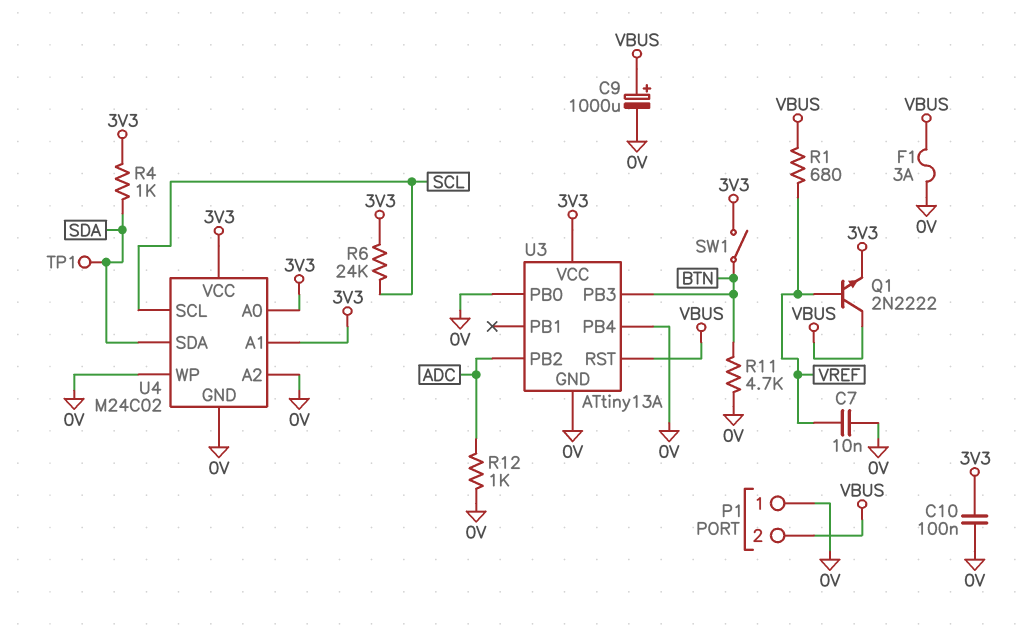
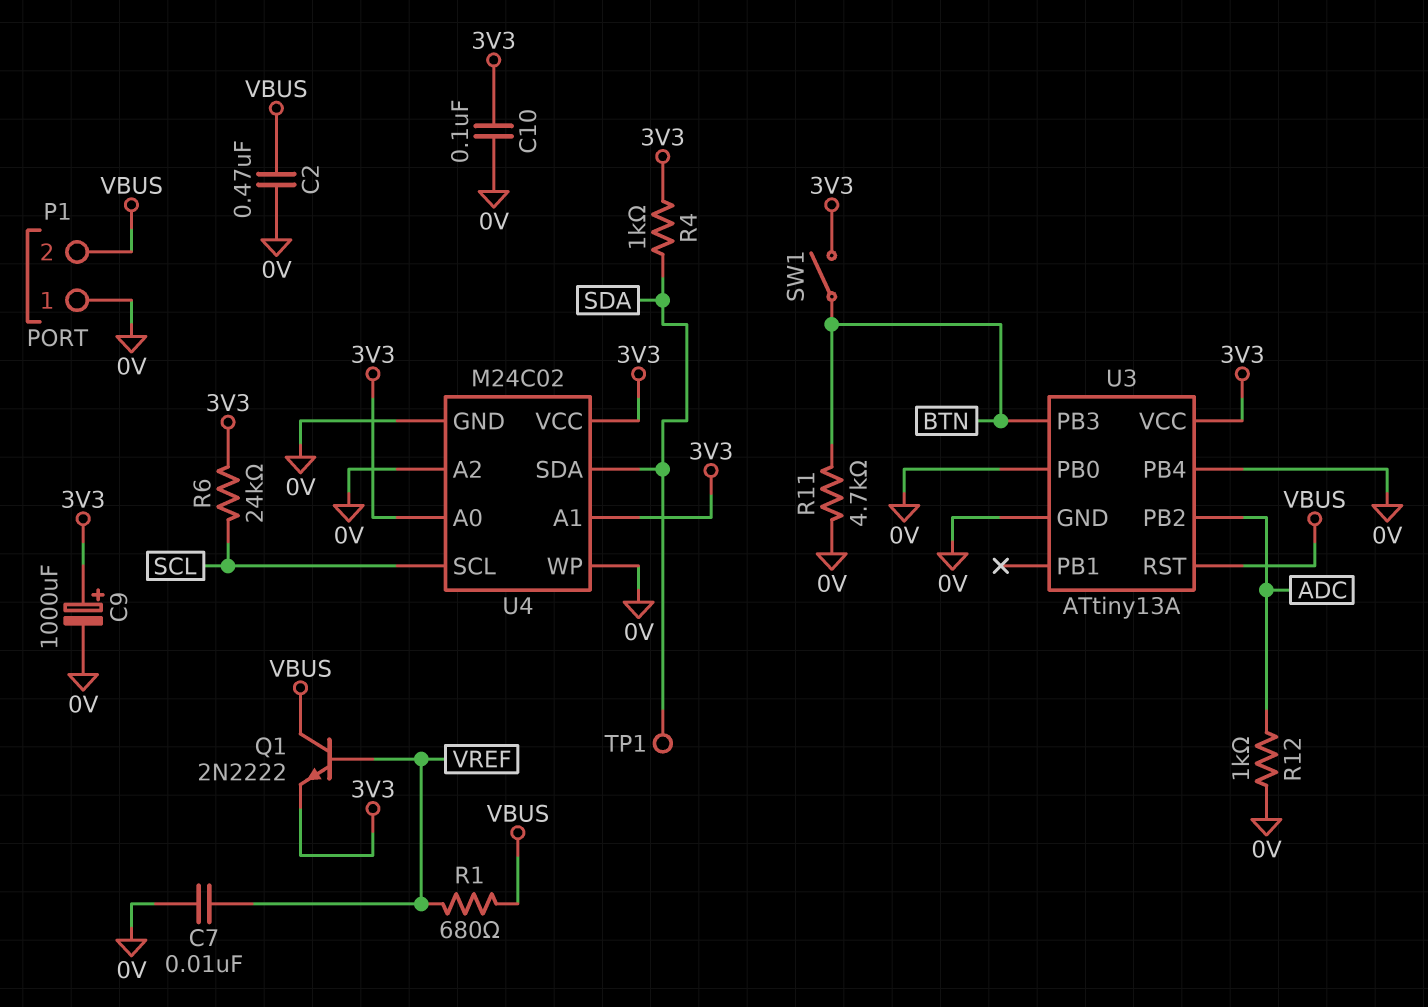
C2: none -> 470nF (0V, VBUS)
C9: 1000uF (plus VBUS, minus 0V) -> 1000uF (plus 3V3, minus 0V)
F1: 3A (0V, VBUS) -> none

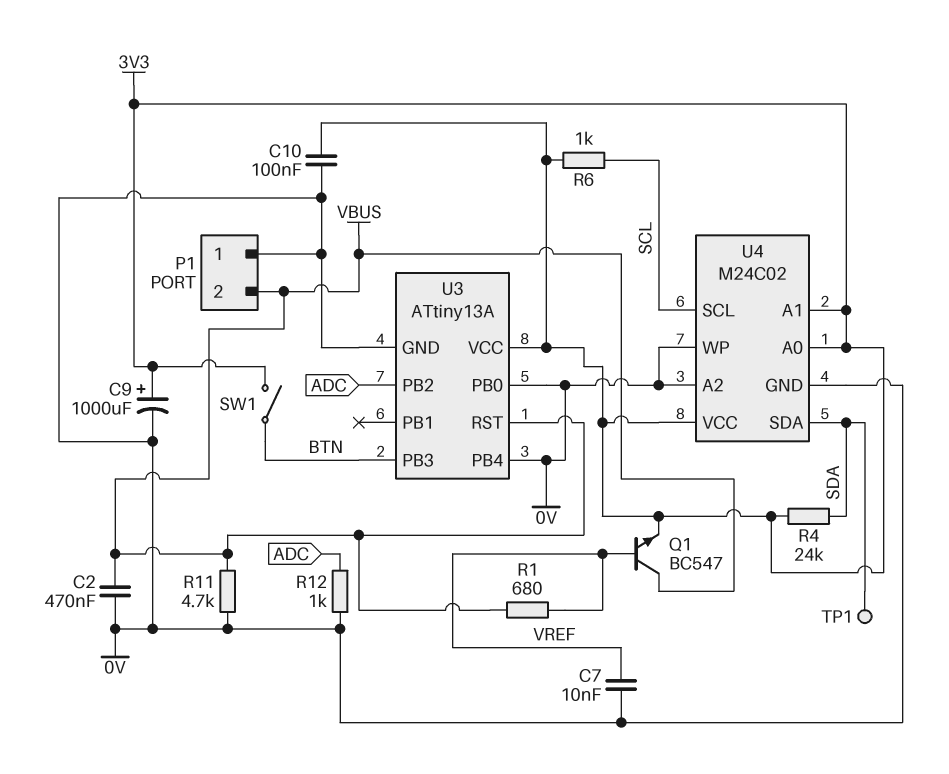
Q1: NPN 2N2222 (B VREF, C VBUS, E 3V3) -> NPN BC547 (B VREF, C VBUS, E 3V3)
R4: 1k (3V3, SDA) -> 24k (3V3, SDA)
R6: 24k (3V3, SCL) -> 1k (3V3, SCL)
R11: 4.7k (0V, BTN) -> 4.7k (0V, VBUS)

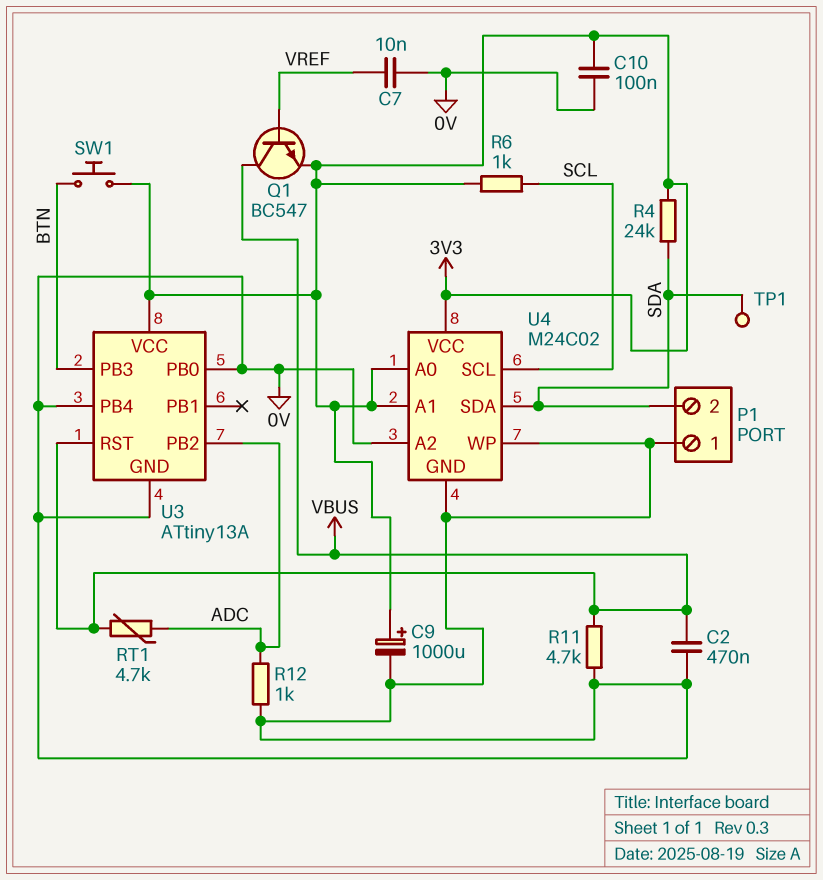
P1 pin 2: VBUS -> SDA
R1: 680 (VBUS, VREF) -> none
RT1: none -> 4.7k (ADC, VBUS)
SW1: switch (3V3, BTN) -> button (3V3, BTN)

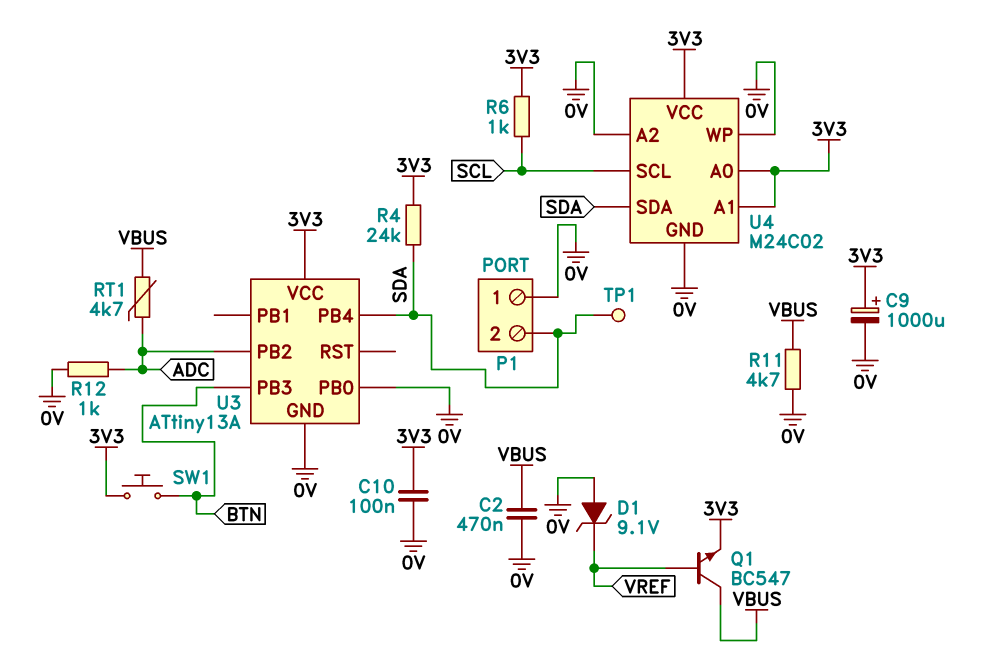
C7: 10nF (0V, VREF) -> none
D1: none -> zener 9.1V (A 0V, K VREF)
U3 pin PB4: 0V -> SDA
U3 pin RST: VBUS -> none

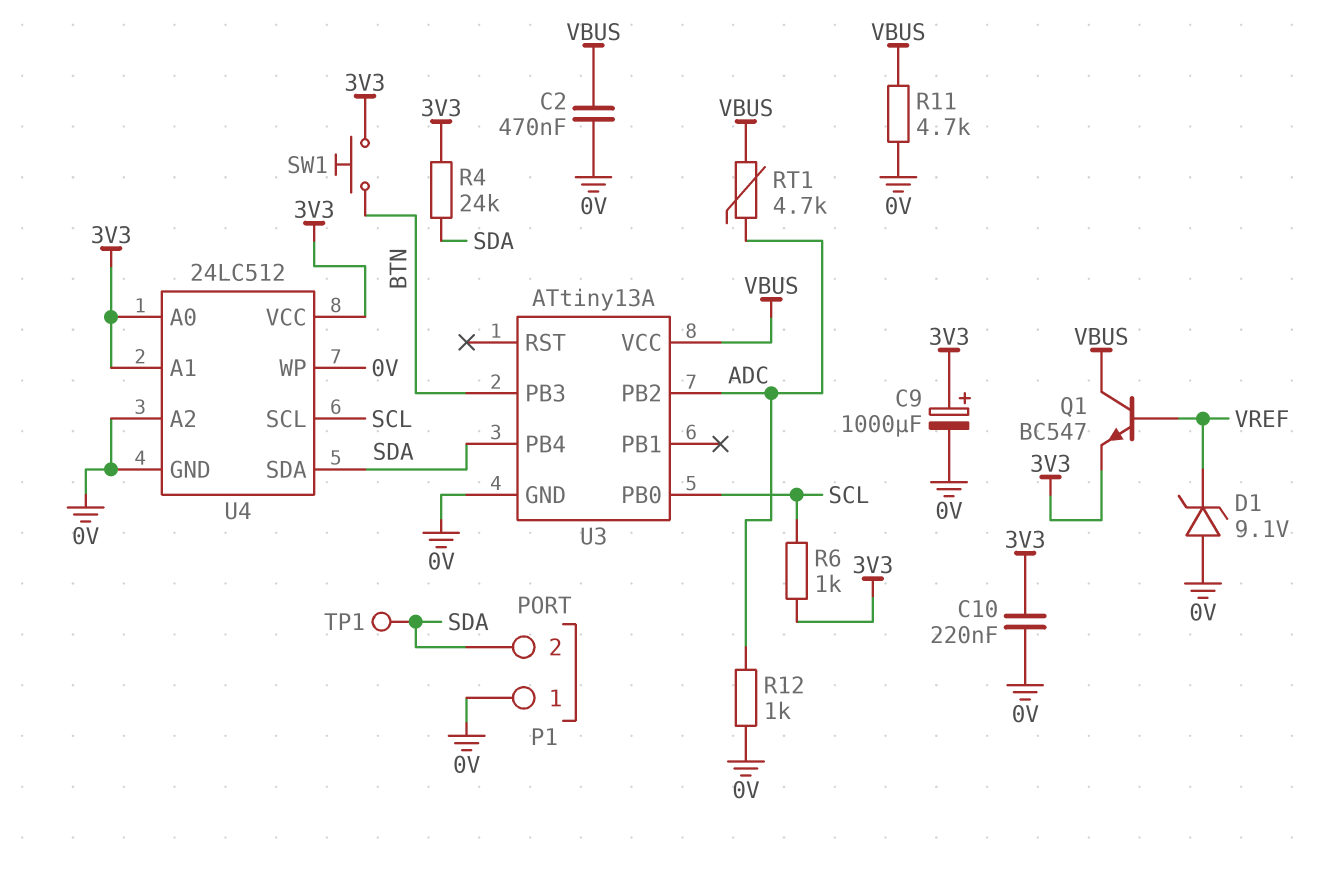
C10: 100nF (0V, 3V3) -> 220nF (0V, 3V3)
U3 pin PB0: 0V -> SCL
U3 pin VCC: 3V3 -> VBUS
U4: M24C02 -> 24LC512

